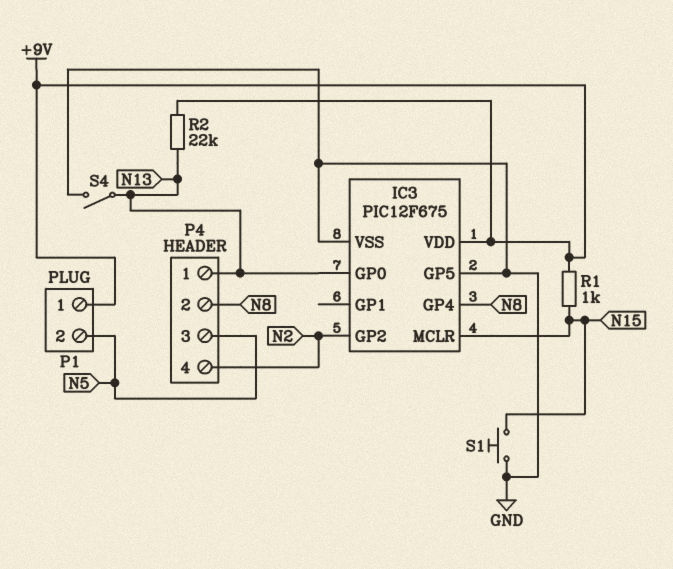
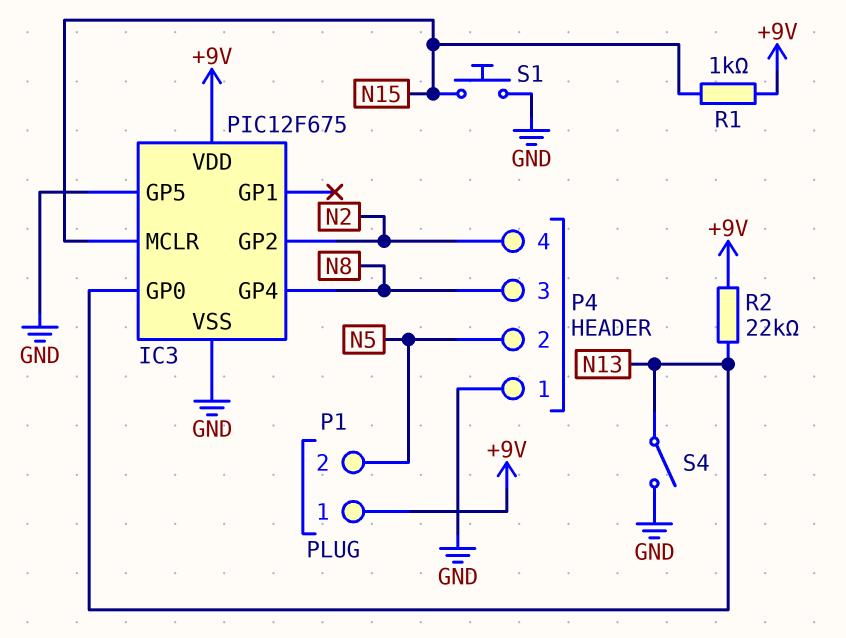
P4 pin 1: N13 -> GND
P4 pin 2: N8 -> N5
P4 pin 3: N5 -> N8

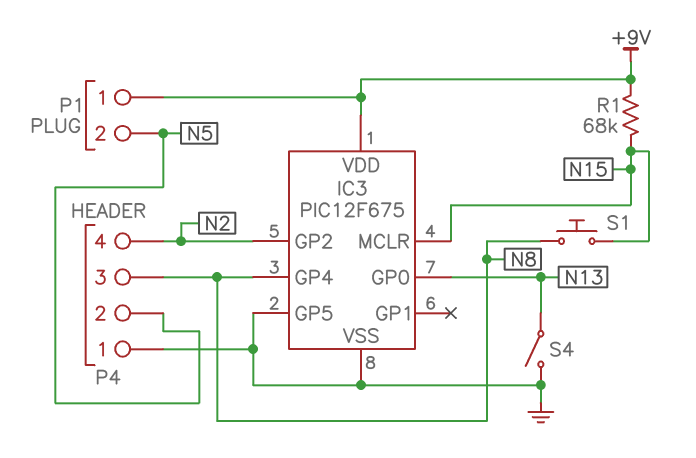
R1: 1k (+9V, N15) -> 68k (+9V, N15)
R2: 22k (+9V, N13) -> none
S1: button (GND, N15) -> button (N8, N15)

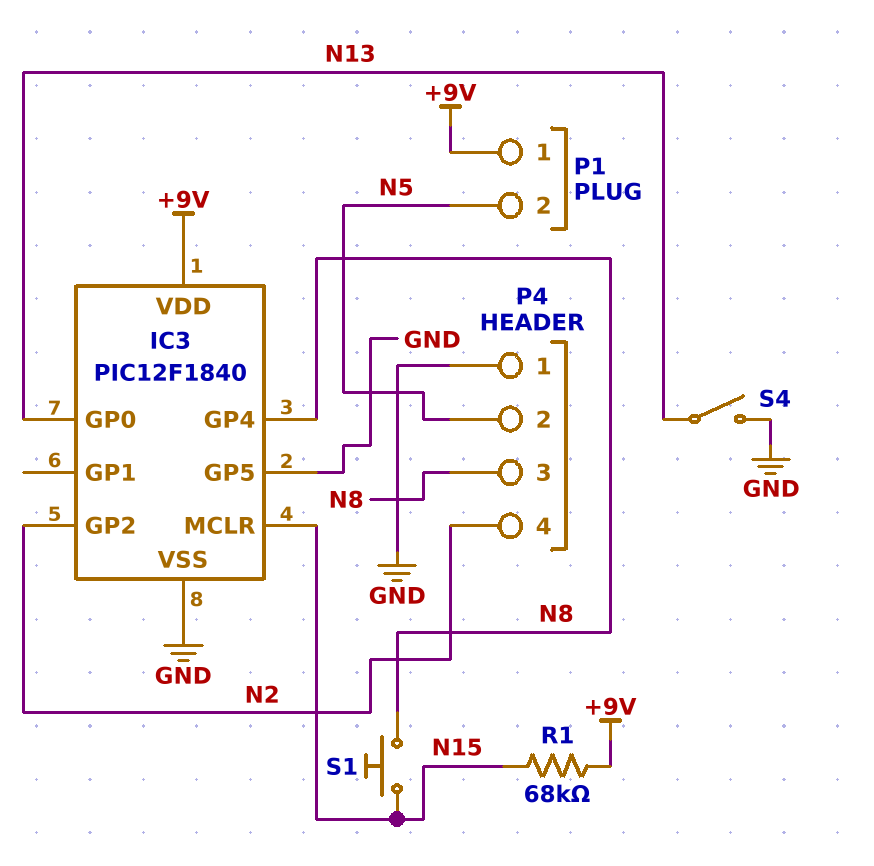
IC3: PIC12F675 -> PIC12F1840

